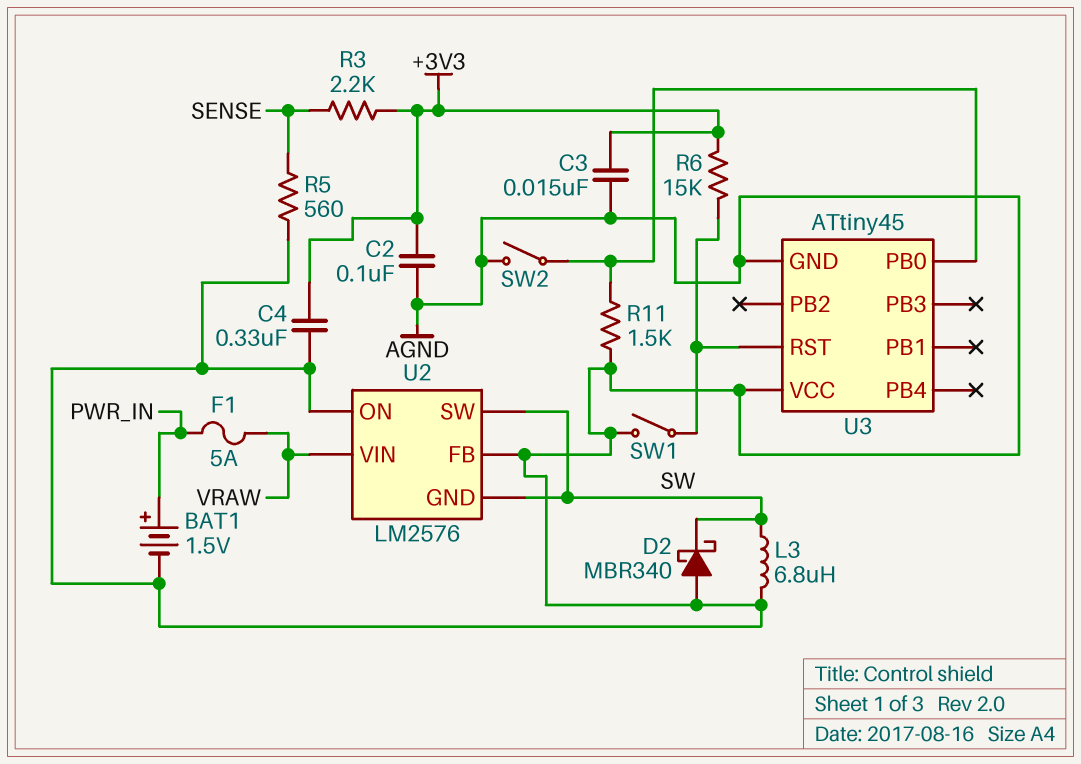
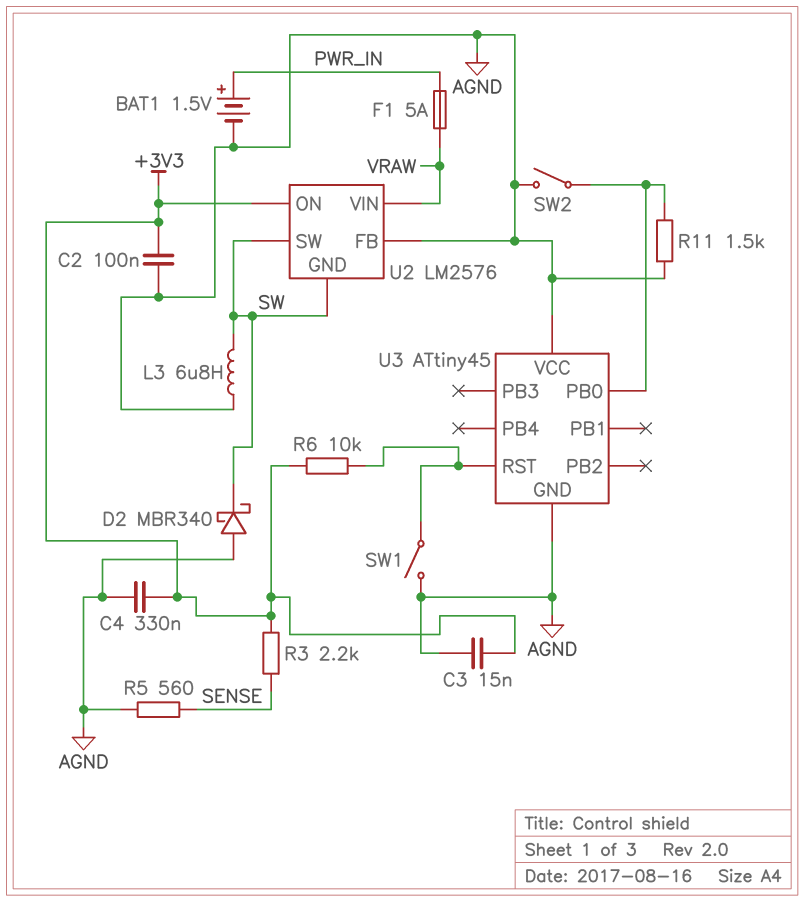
R6: 15k (+3V3, U3/RST) -> 10k (+3V3, U3/RST)
U2 pin ON: AGND -> +3V3

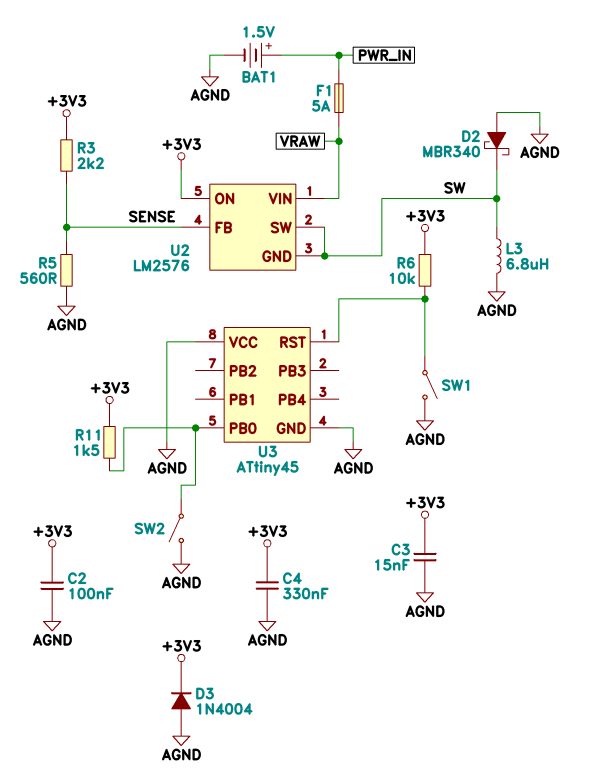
D3: none -> diode 1N4004 (A AGND, K +3V3)
R11: 1.5k (AGND, U3/PB0) -> 1.5k (+3V3, U3/PB0)
U2 pin FB: AGND -> SENSE

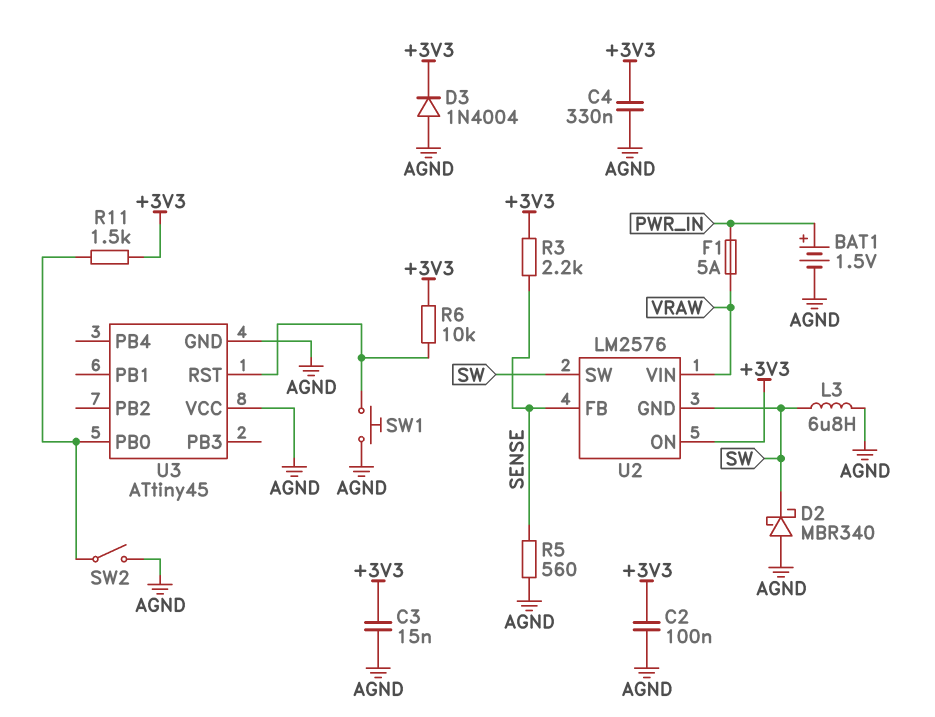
SW1: switch (AGND, U3/RST) -> button (AGND, U3/RST)

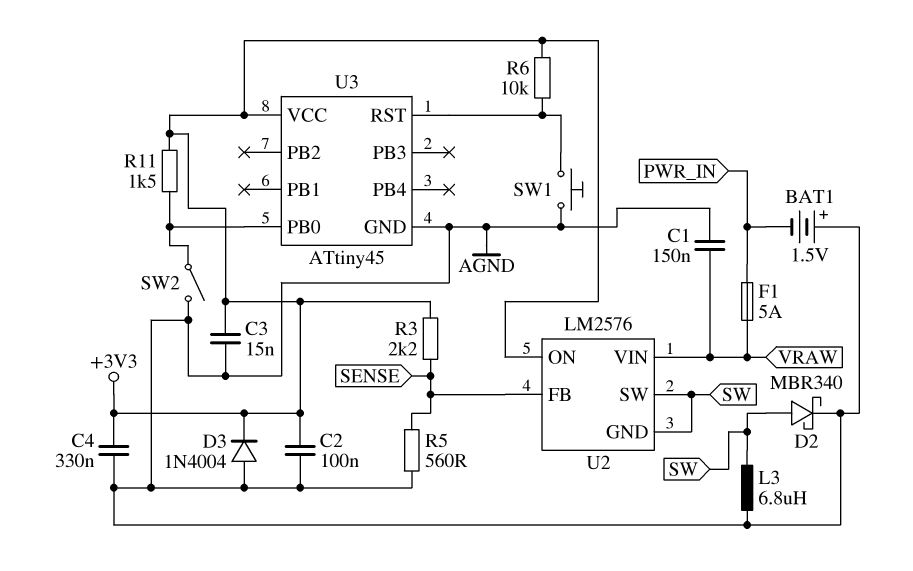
BAT1: 1.5V (plus PWR_IN, minus AGND) -> 1.5V (plus AGND, minus PWR_IN)
C1: none -> 150nF (AGND, VRAW)
D2: schottky MBR340 (A AGND, K SW) -> schottky MBR340 (A SW, K AGND)
U3 pin VCC: AGND -> +3V3

